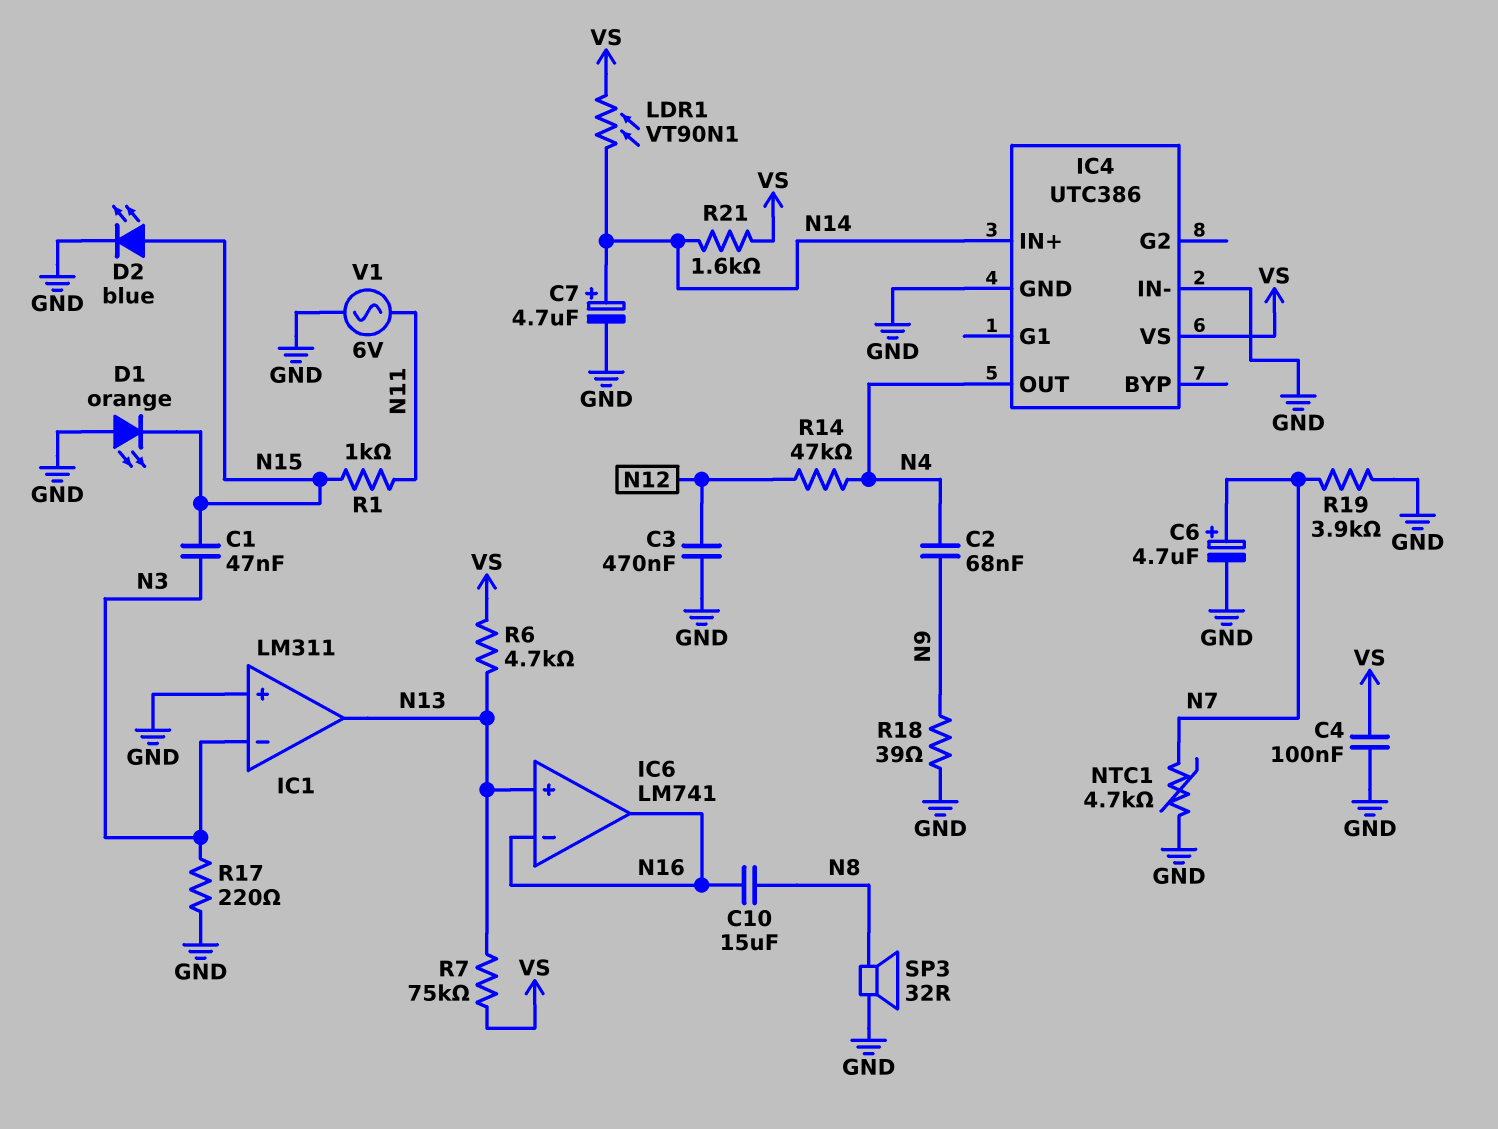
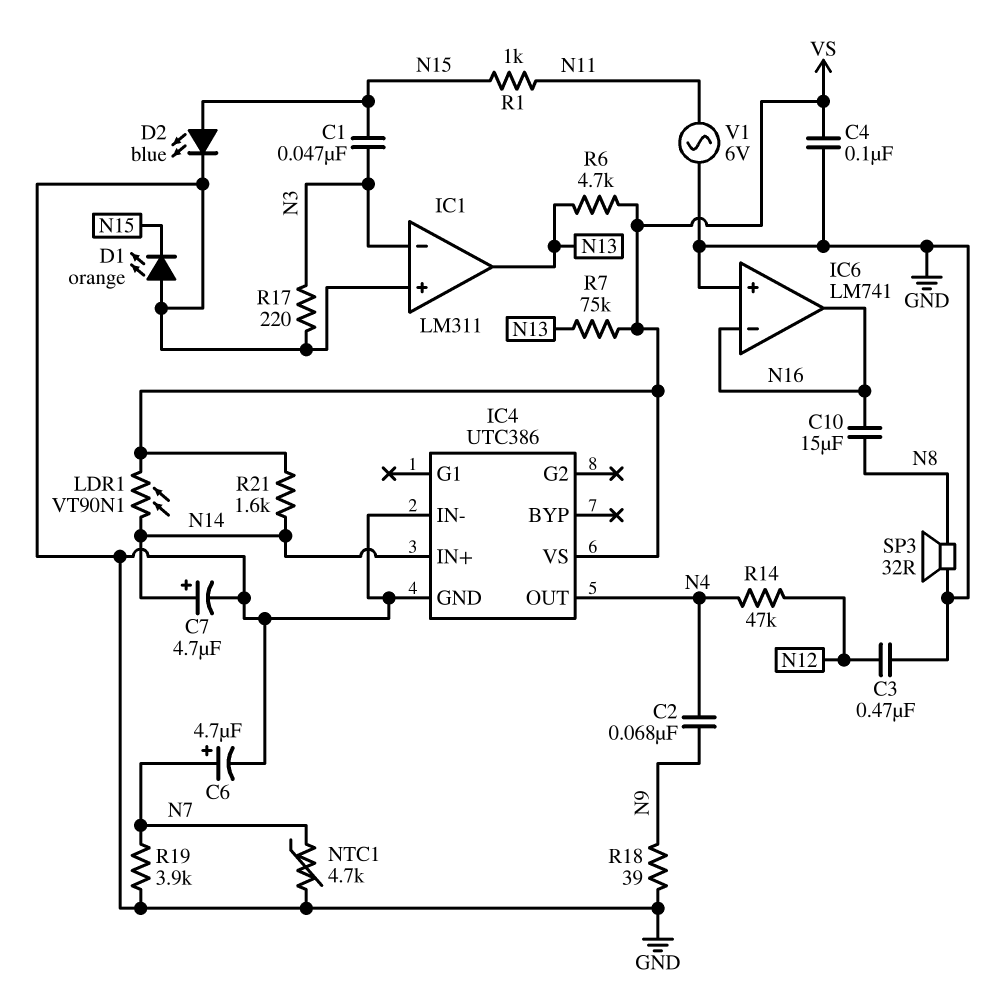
IC6 pin in+: N13 -> GND

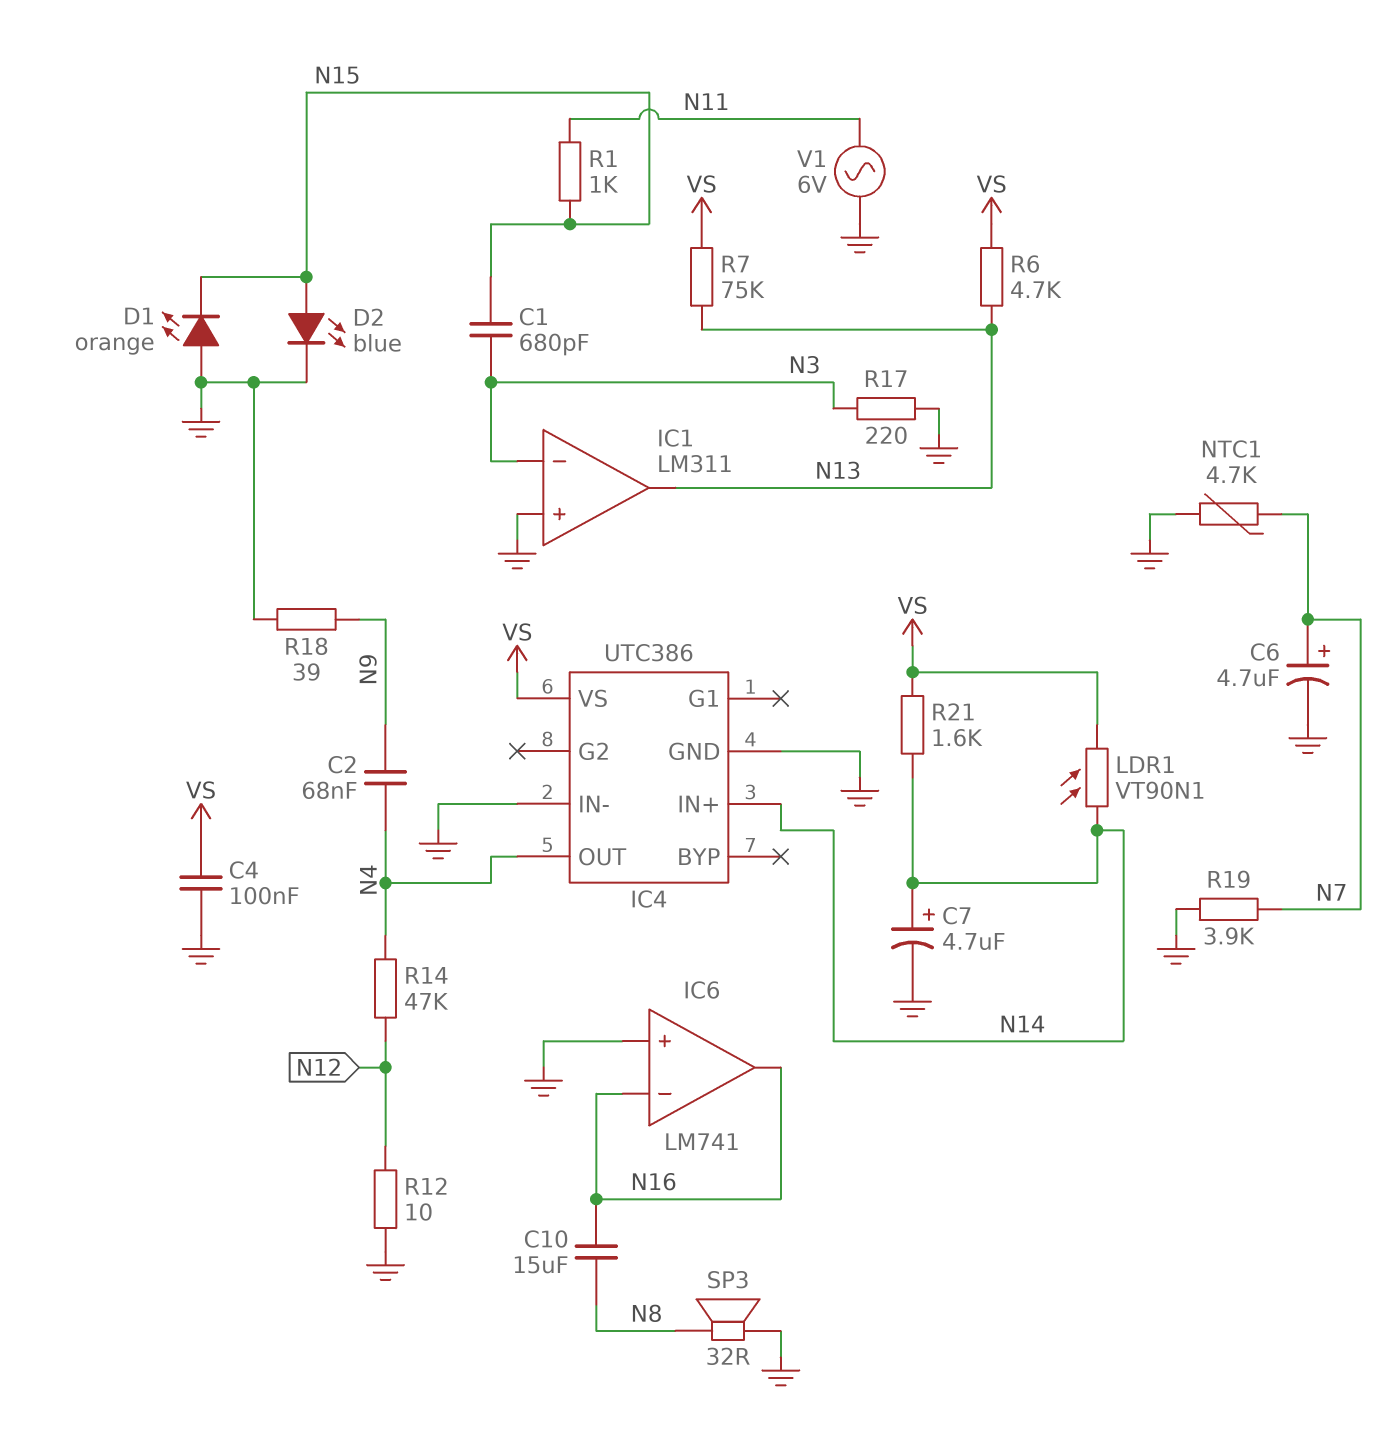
C1: 47nF (N3, N15) -> 680pF (N3, N15)
C3: 470nF (GND, N12) -> none
R12: none -> 10 (GND, N12)

